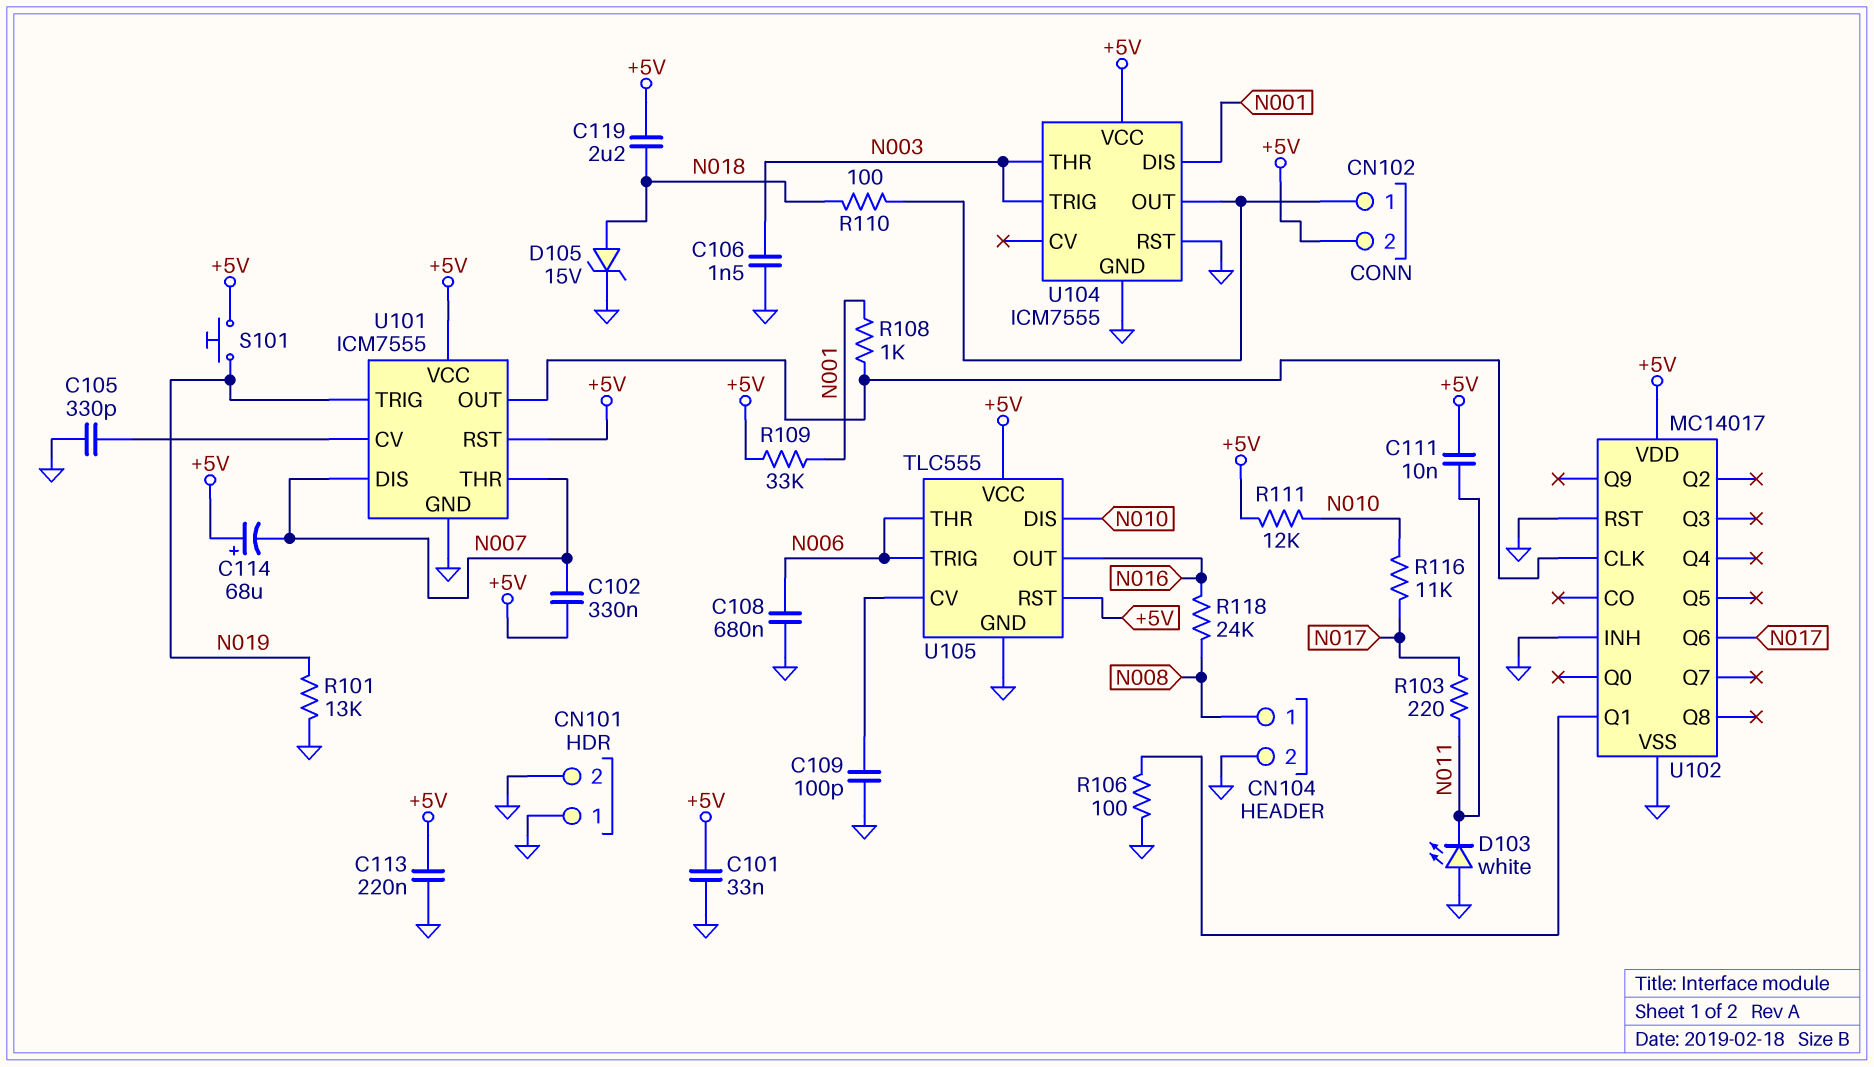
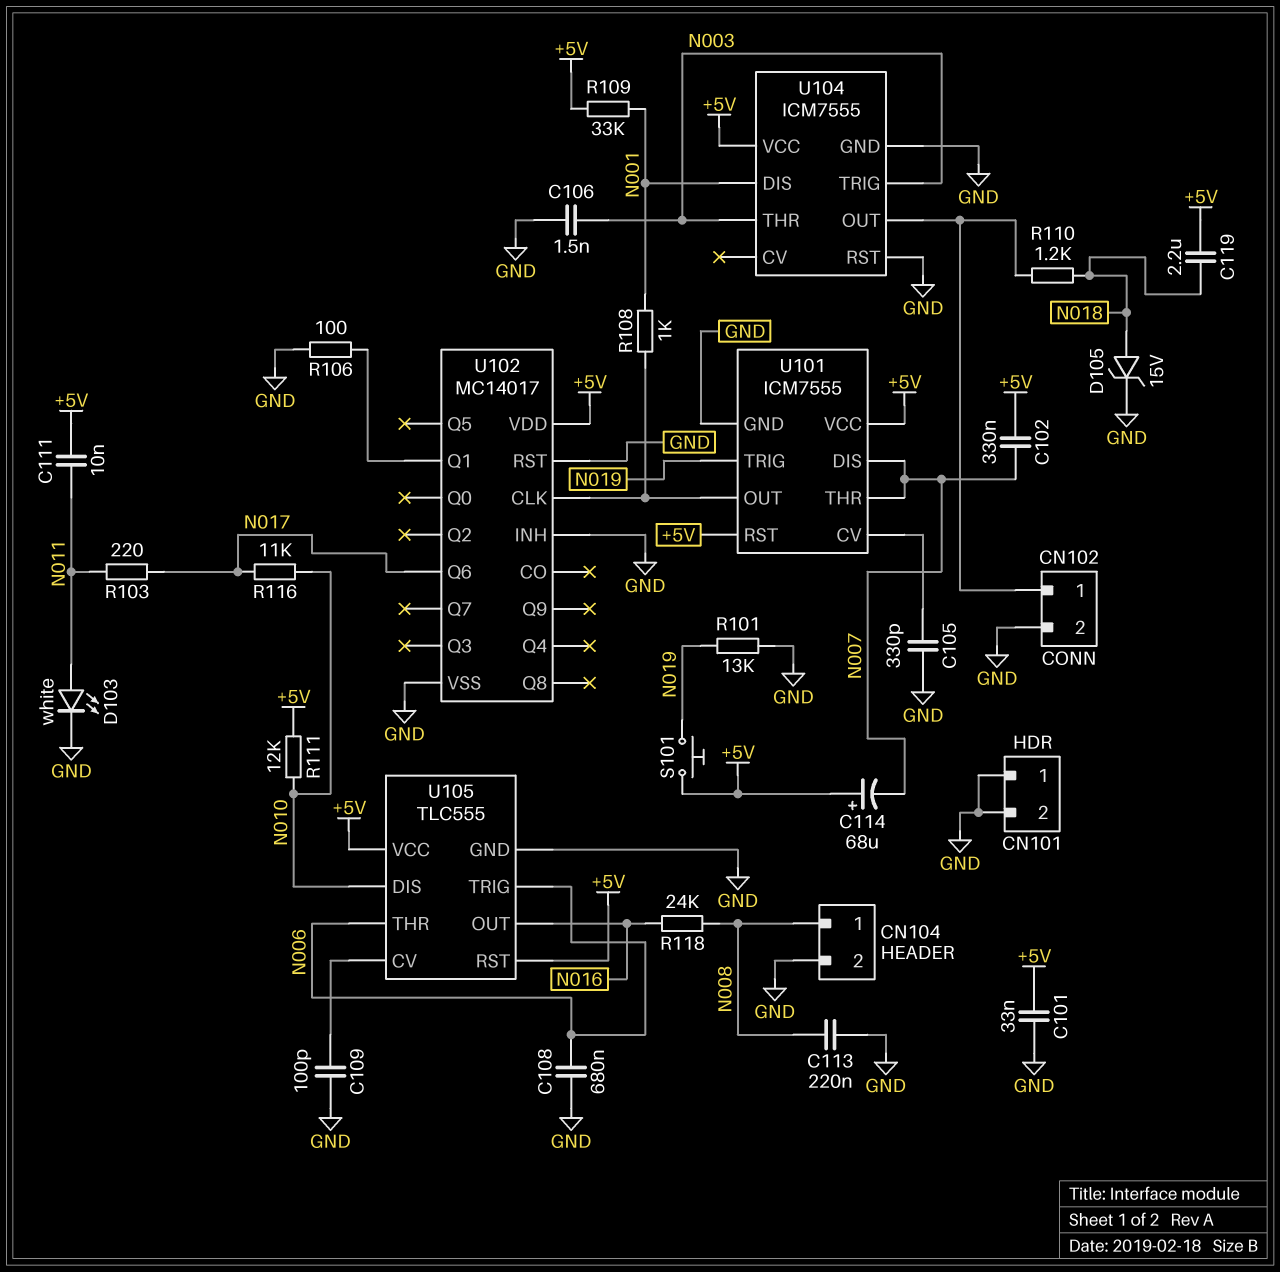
C113: 220nF (+5V, GND) -> 220nF (GND, N008)
CN102 pin 2: +5V -> GND
D103: LED white (A GND, K N011) -> LED white (A N011, K GND)
R110: 100 (CN102/1, N018) -> 1.2k (CN102/1, N018)

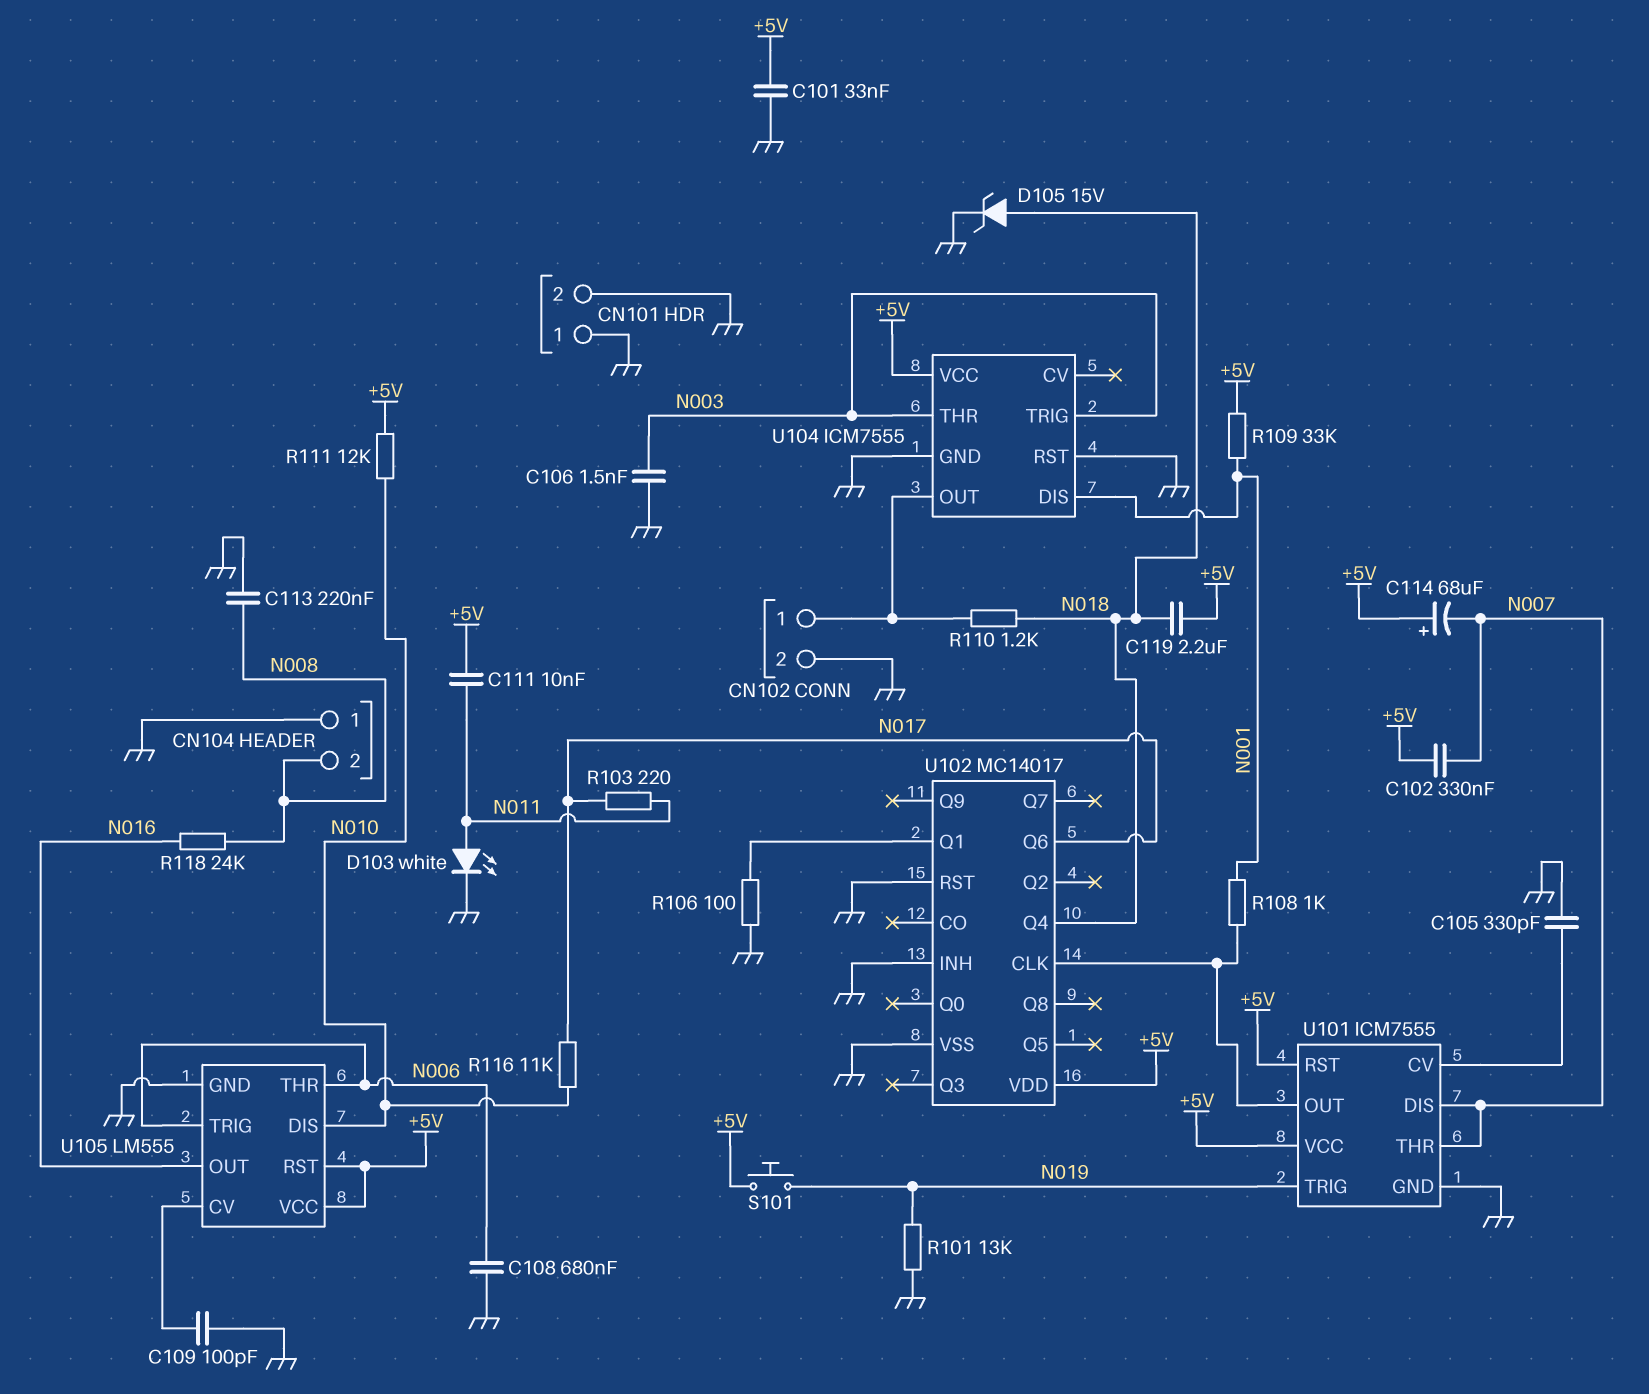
CN104 pin 1: N008 -> GND
CN104 pin 2: GND -> N008
U102 pin Q4: none -> N018
U105: TLC555 -> LM555

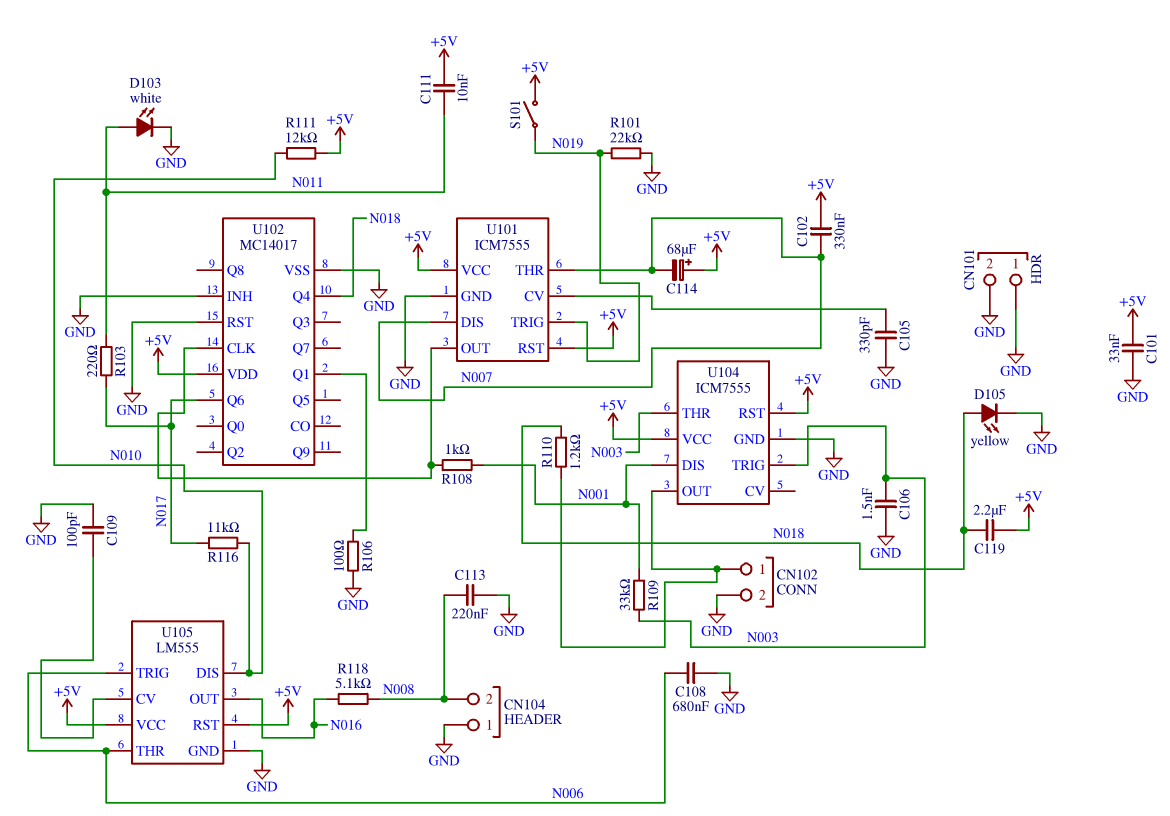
D105: zener 15V (A N018, K GND) -> LED yellow (A N018, K GND)
R101: 13k (GND, N019) -> 22k (GND, N019)
R109: 33k (+5V, N001) -> 33k (N001, N003)
R118: 24k (N008, N016) -> 5.1k (N008, N016)
S101: button (+5V, N019) -> switch (+5V, N019)
U104 pin RST: GND -> +5V

